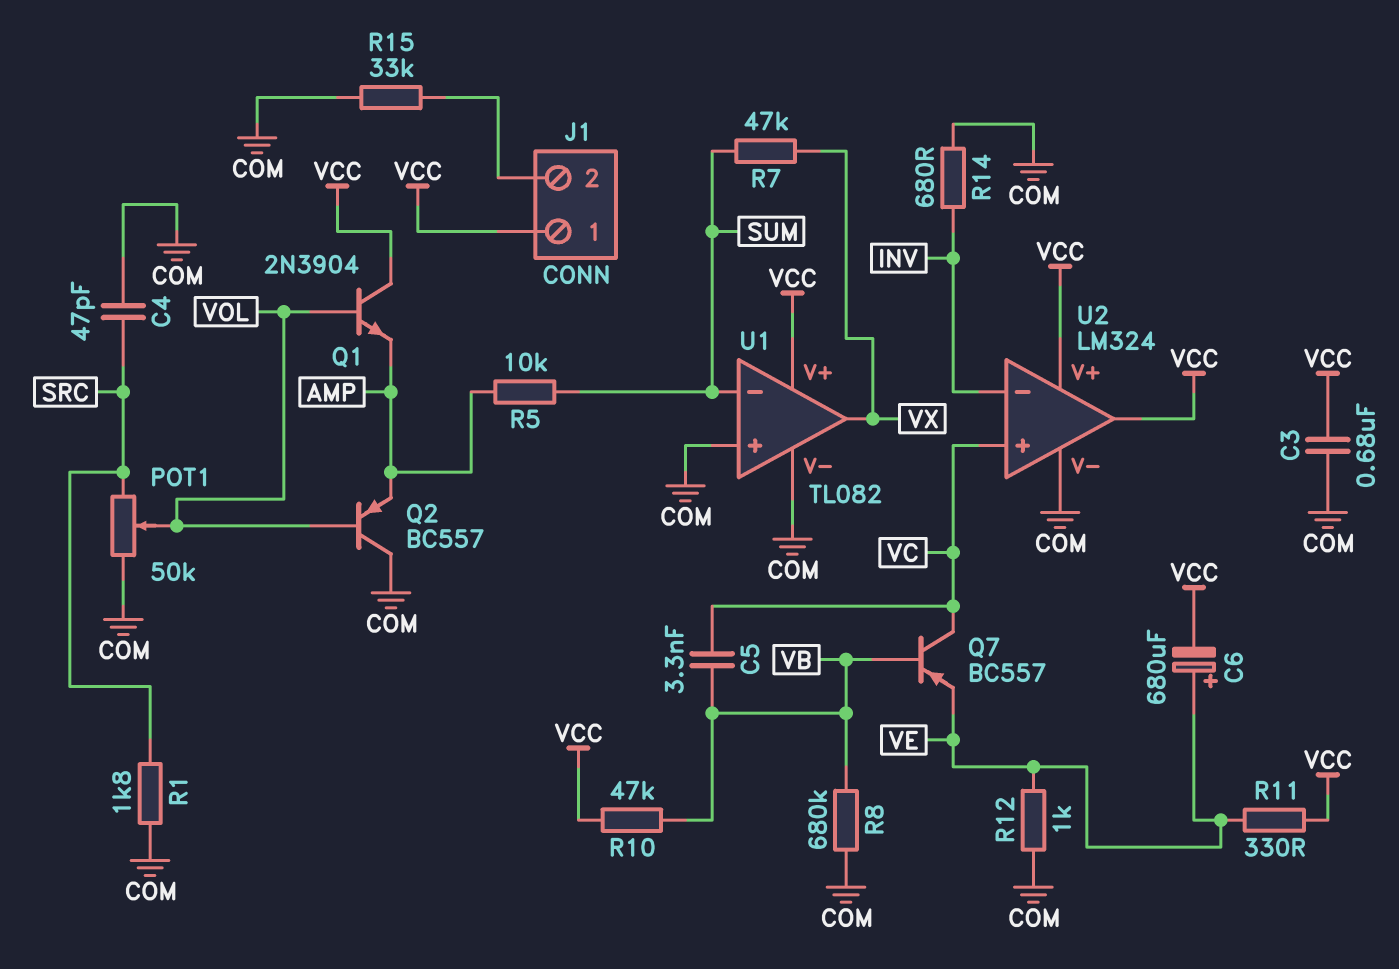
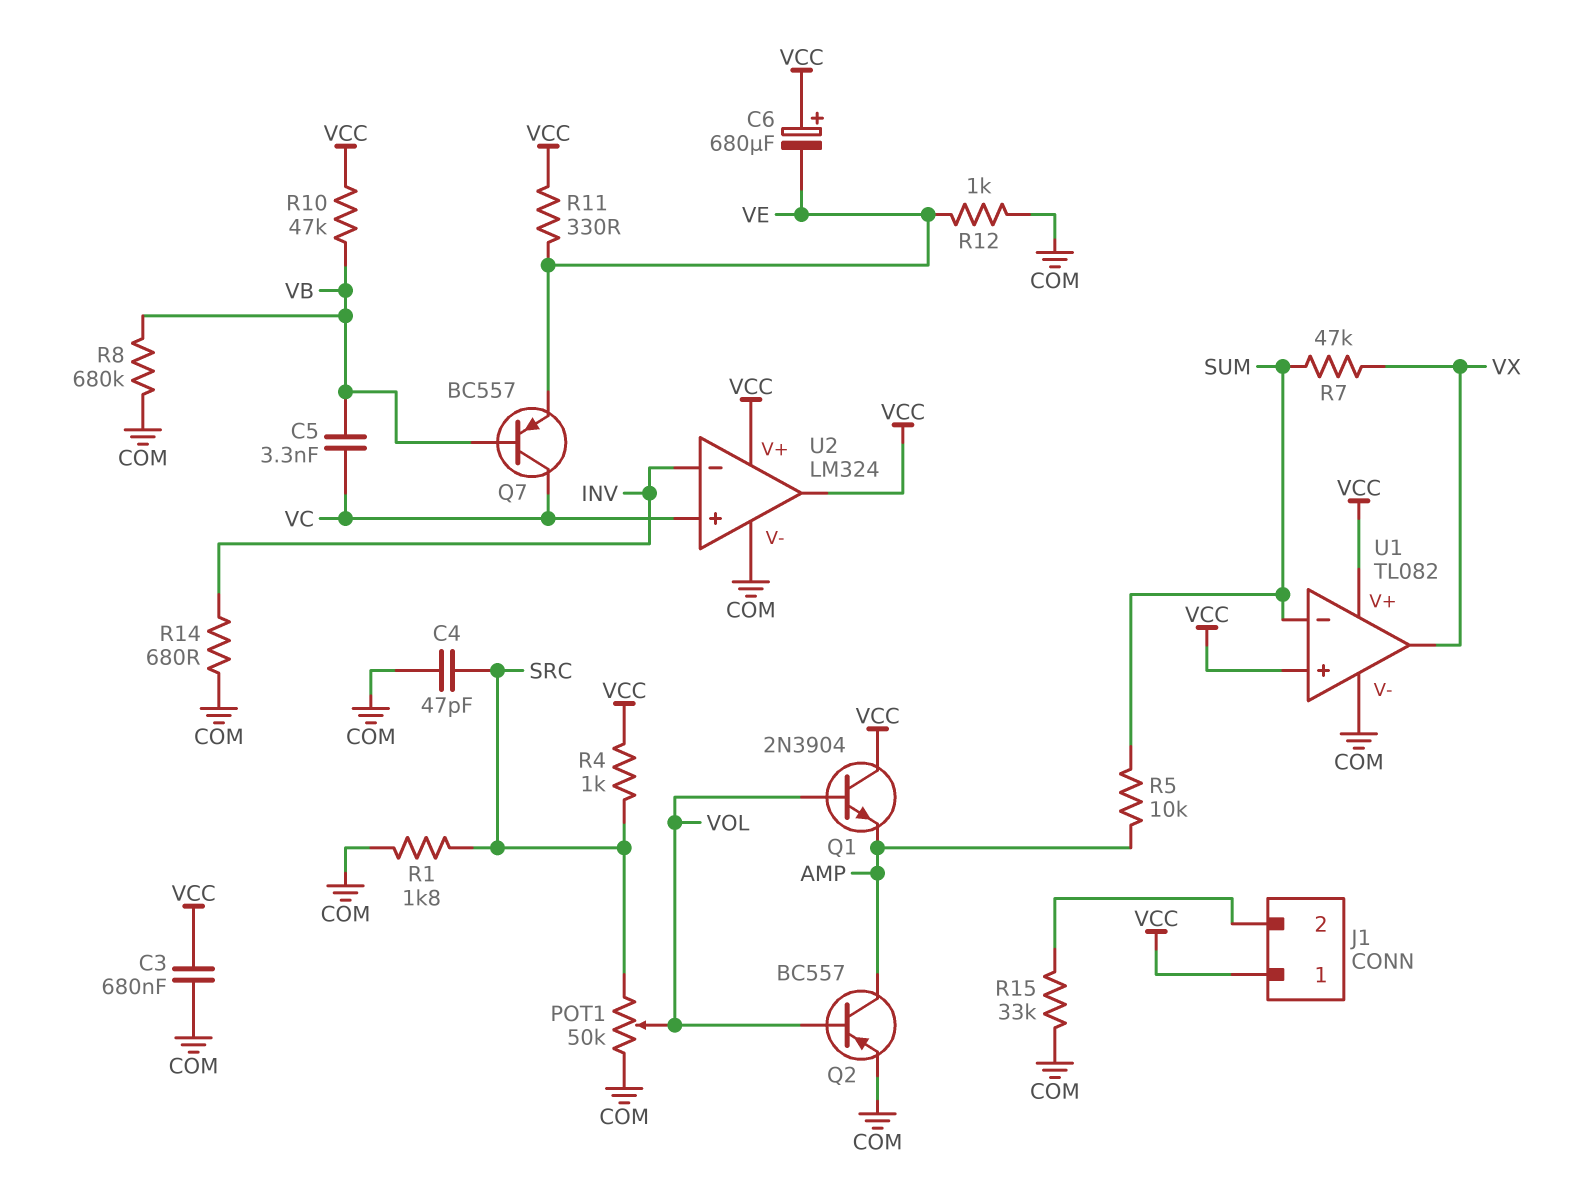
C6: 680uF (plus VE, minus VCC) -> 680uF (plus VCC, minus VE)
Q2: PNP BC557 (B VOL, C COM, E AMP) -> PNP BC557 (B VOL, C AMP, E COM)
R4: none -> 1k (SRC, VCC)
U1 pin in+: COM -> VCC

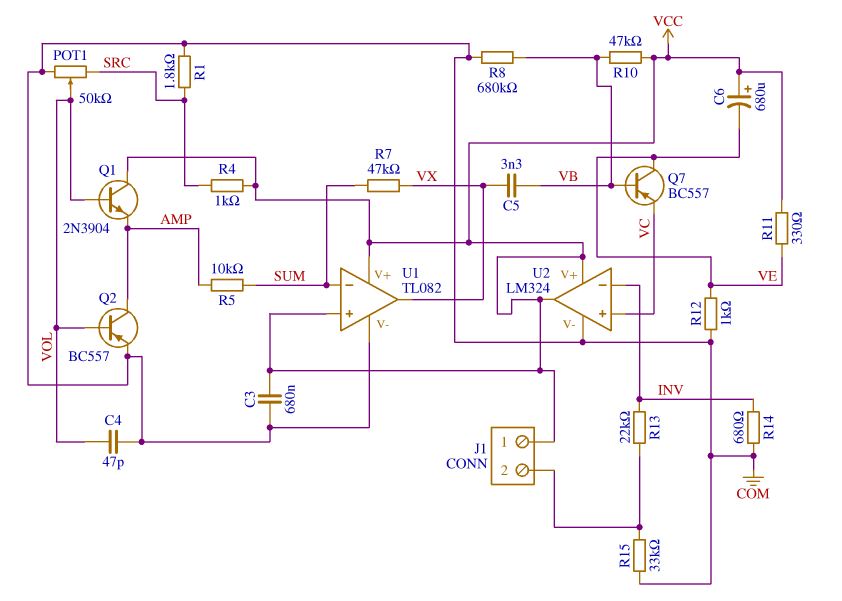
C4: 47pF (COM, SRC) -> 47pF (COM, VOL)
C5: 3.3nF (VB, VC) -> 3.3nF (VB, VX)
Q7: PNP BC557 (B VB, C VC, E VE) -> PNP BC557 (B VB, C VE, E VC)
R13: none -> 22k (INV, J1/2)

